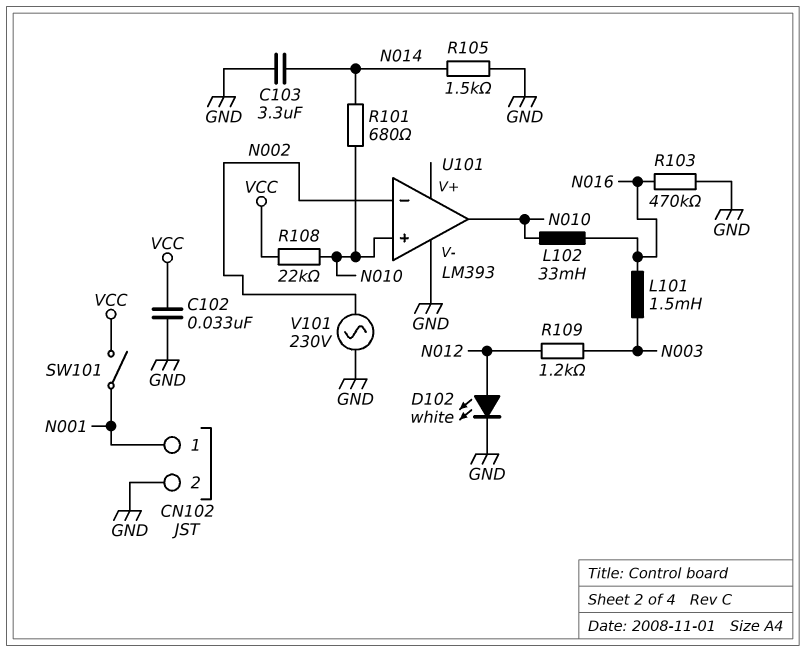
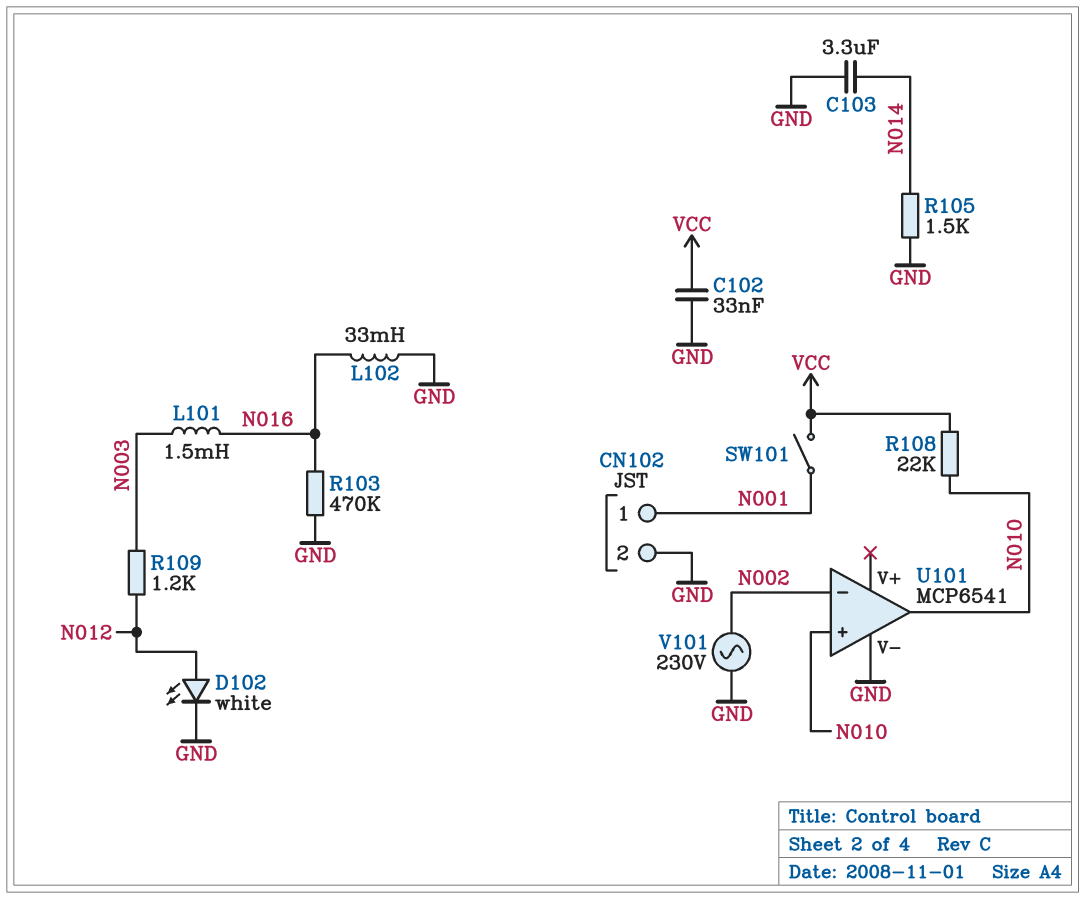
L102: 33mH (N010, N016) -> 33mH (GND, N016)
R101: 680 (N010, N014) -> none
U101: LM393 -> MCP6541

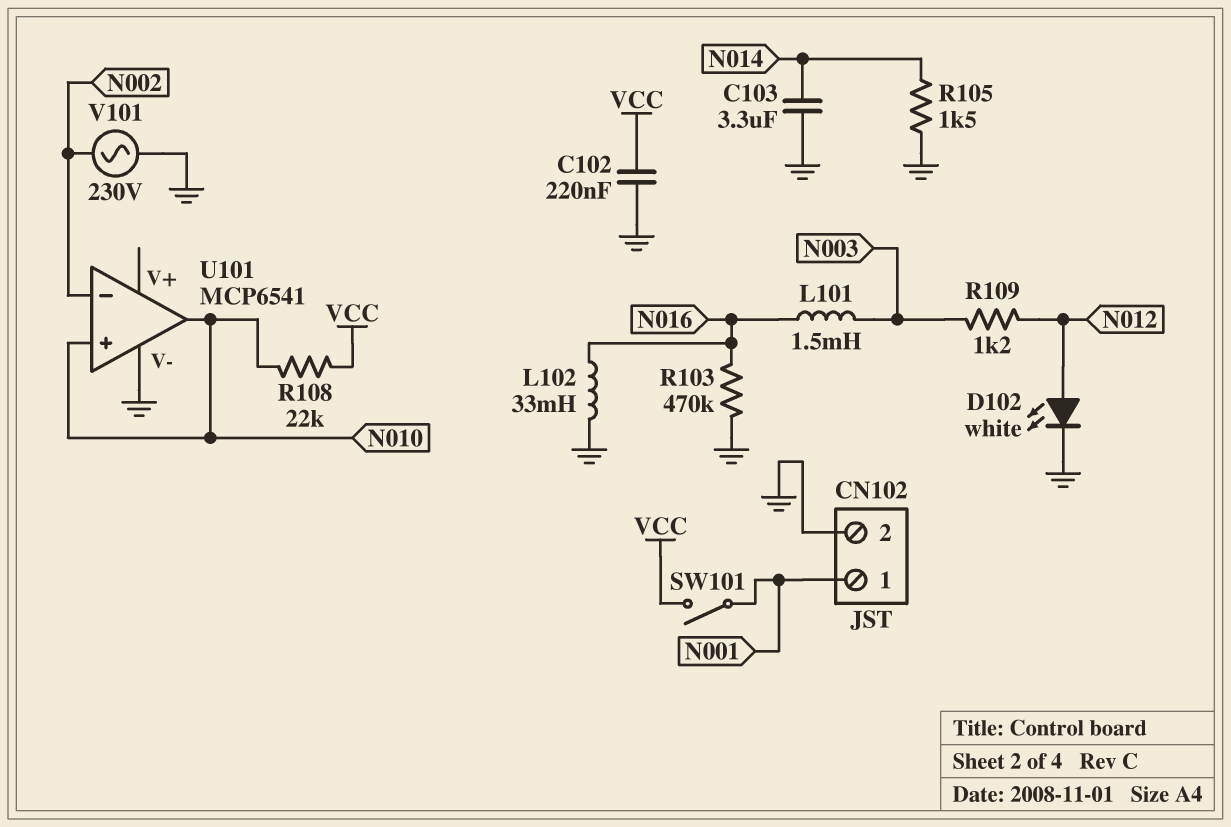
C102: 33nF (GND, VCC) -> 220nF (GND, VCC)

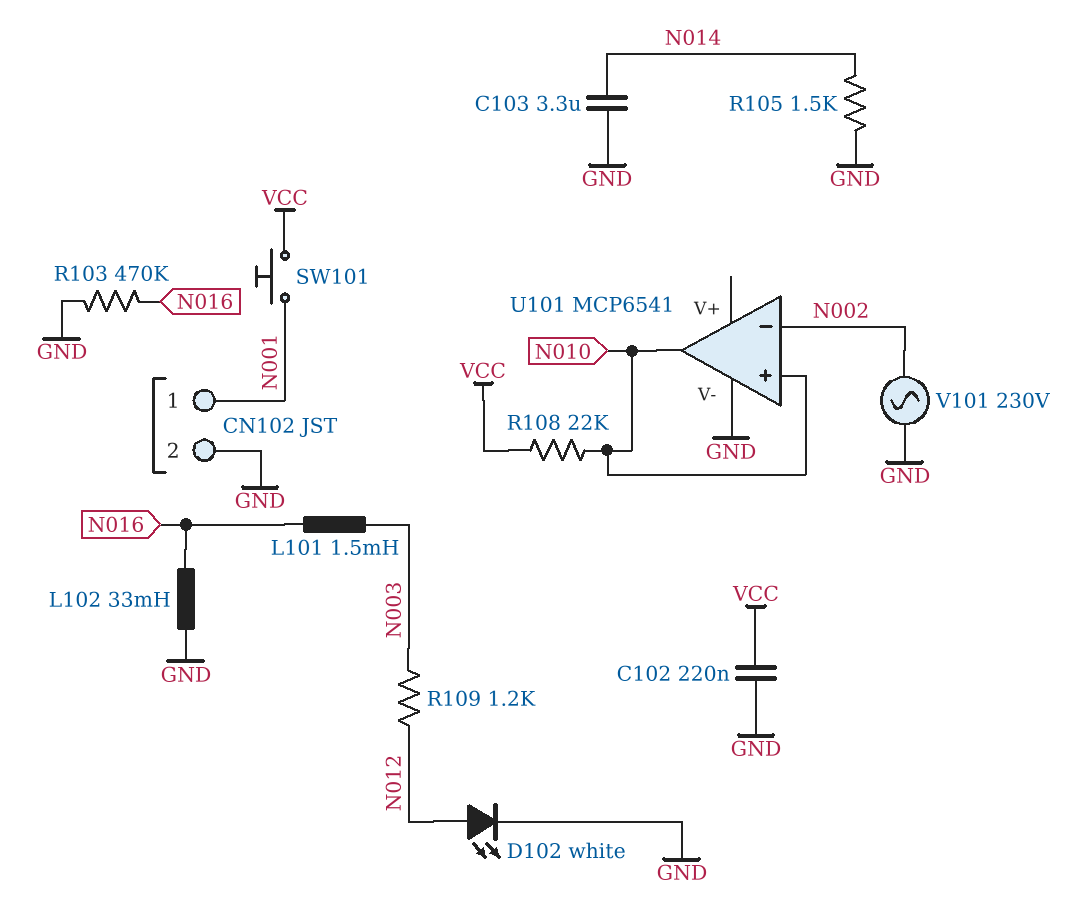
SW101: switch (N001, VCC) -> button (N001, VCC)

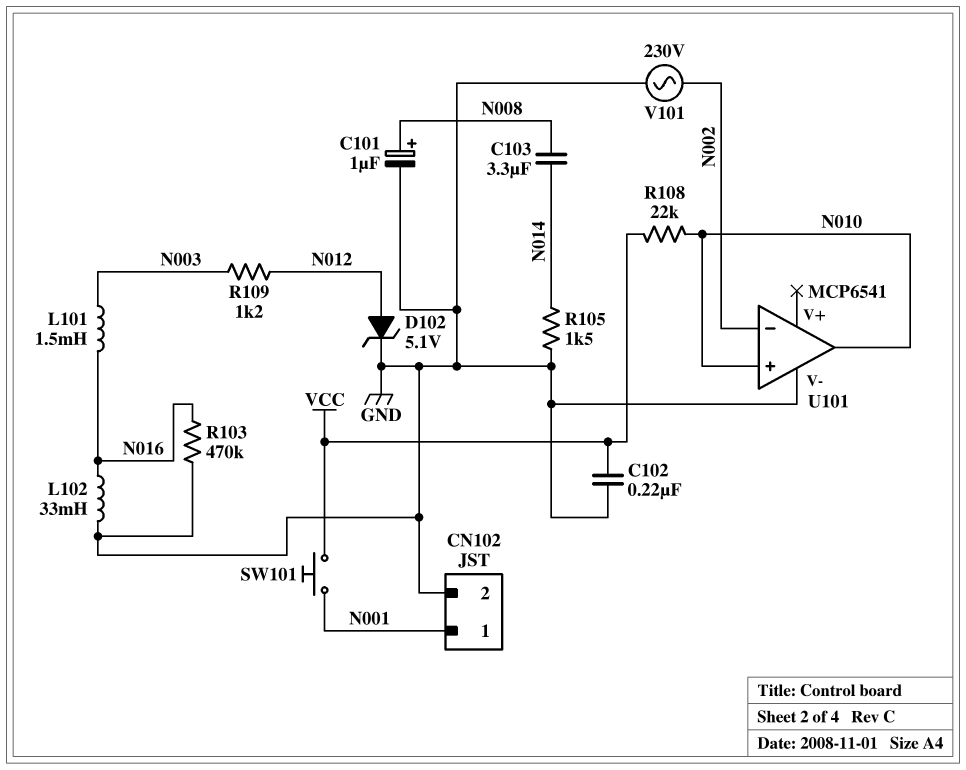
C101: none -> 1uF (plus N008, minus GND)
C103: 3.3uF (GND, N014) -> 3.3uF (N008, N014)
D102: LED white (A N012, K GND) -> zener 5.1V (A N012, K GND)

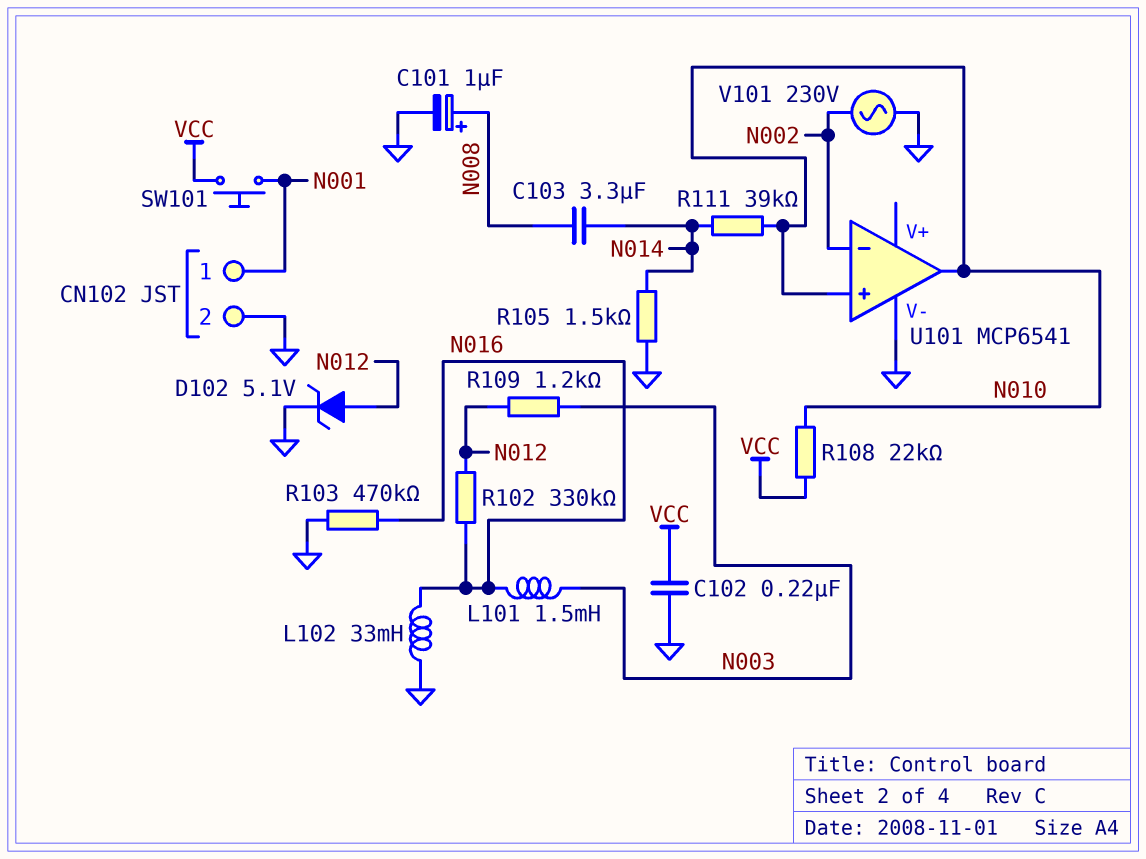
R102: none -> 330k (N012, N016)
R111: none -> 39k (N010, N014)

